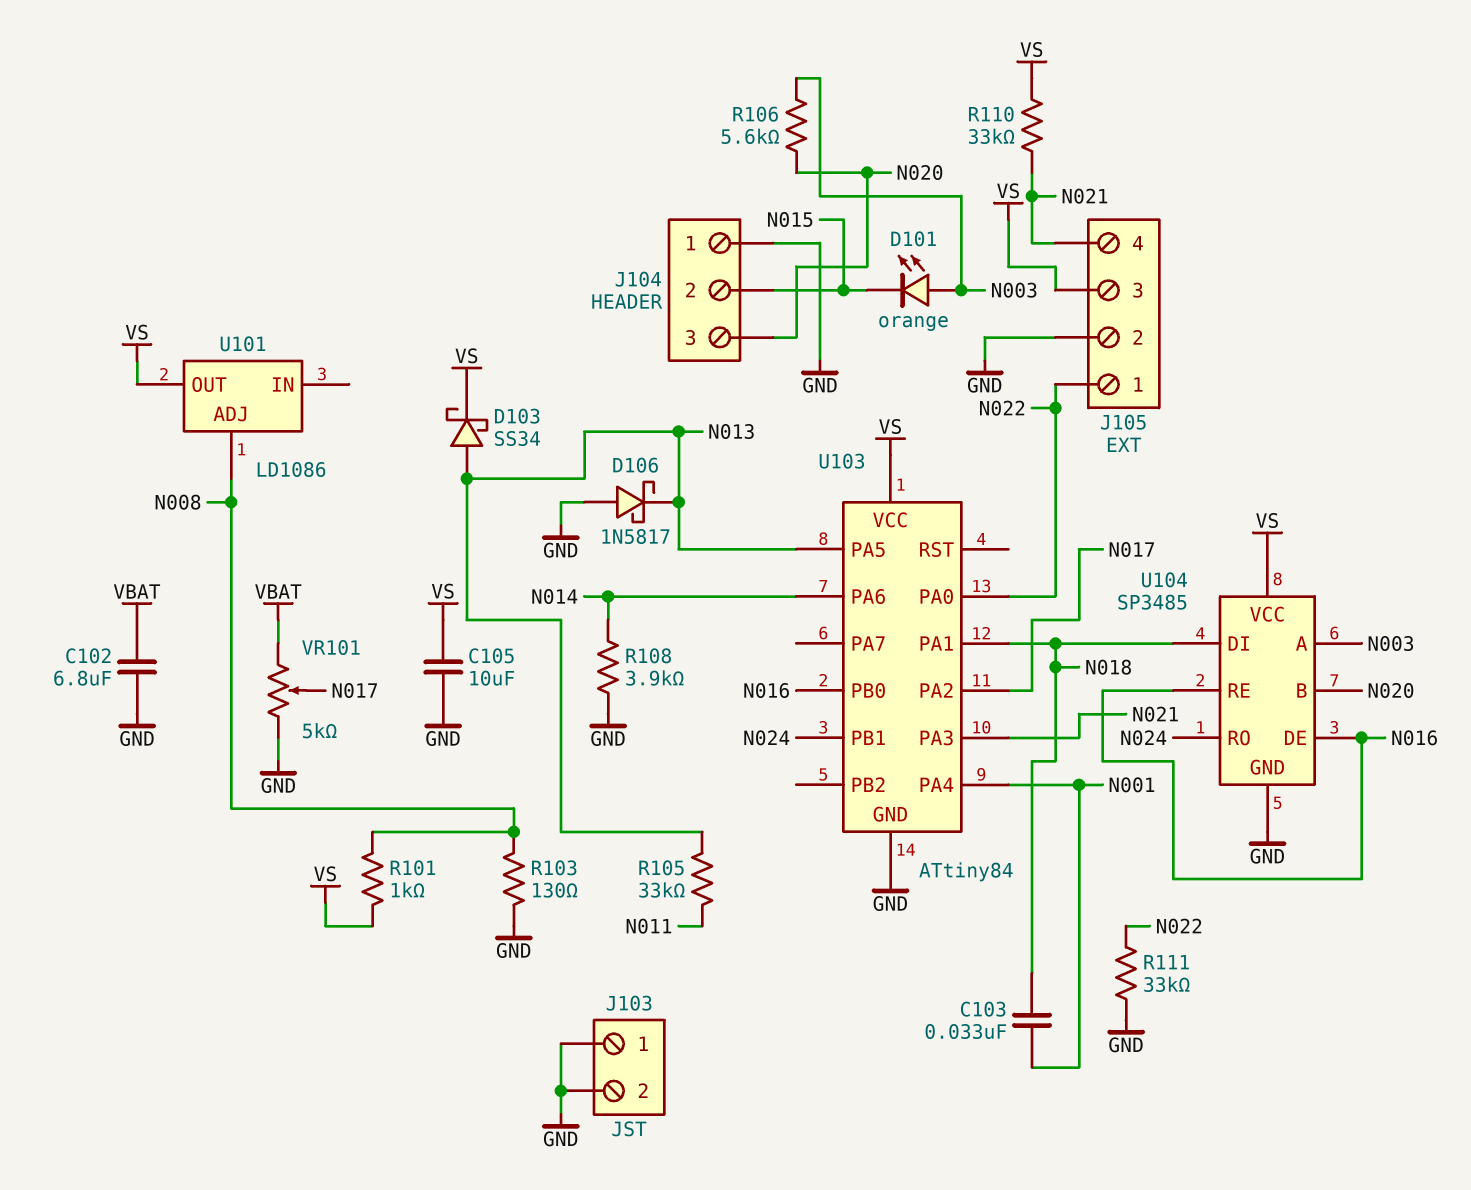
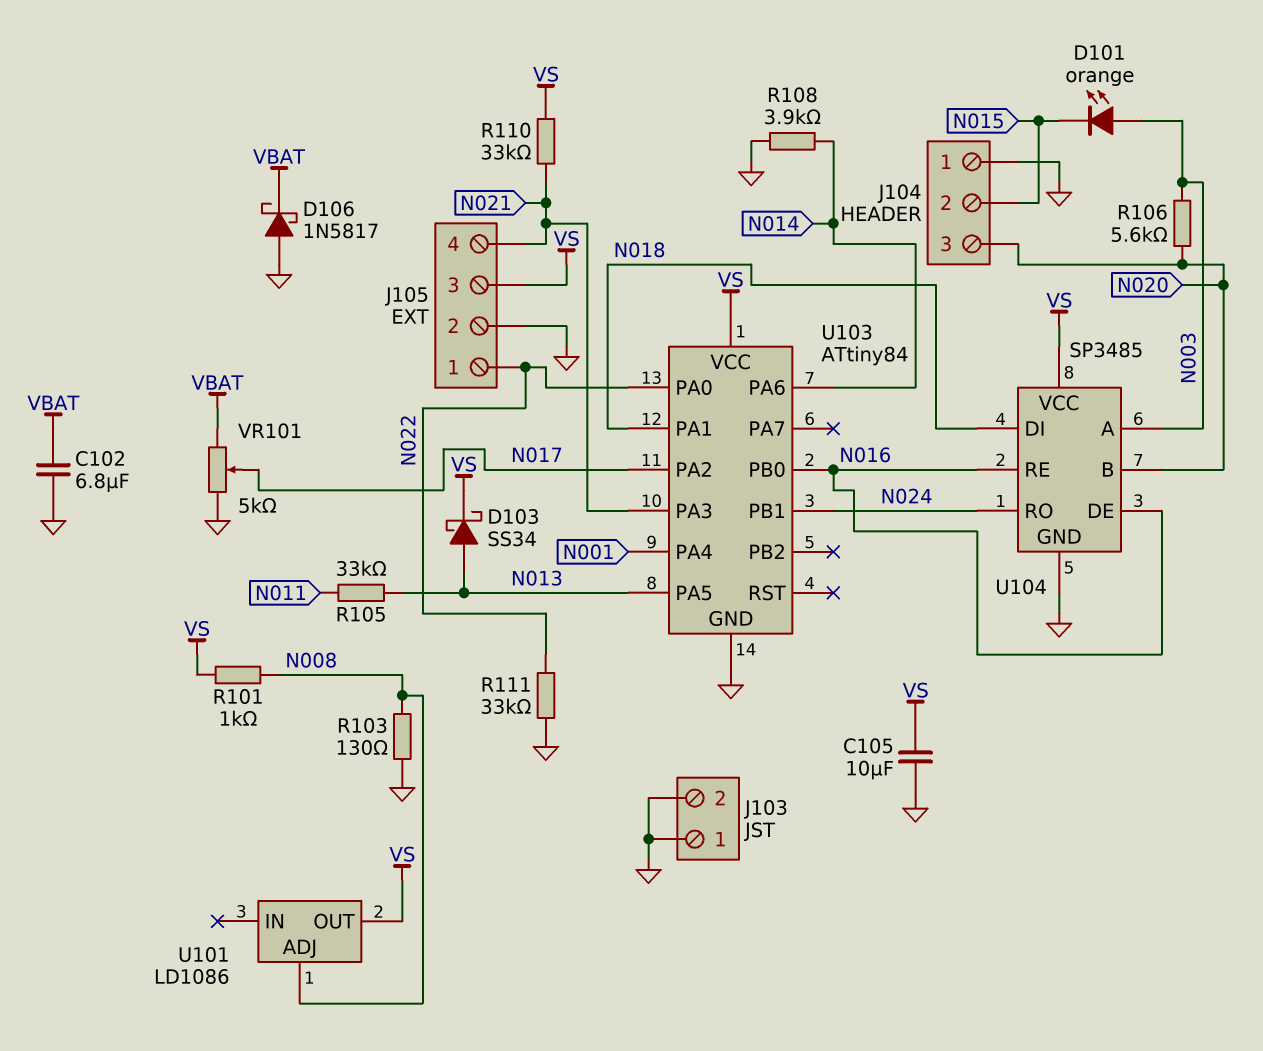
C103: 33nF (N001, N018) -> none
D106: schottky 1N5817 (A GND, K N013) -> schottky 1N5817 (A GND, K VBAT)

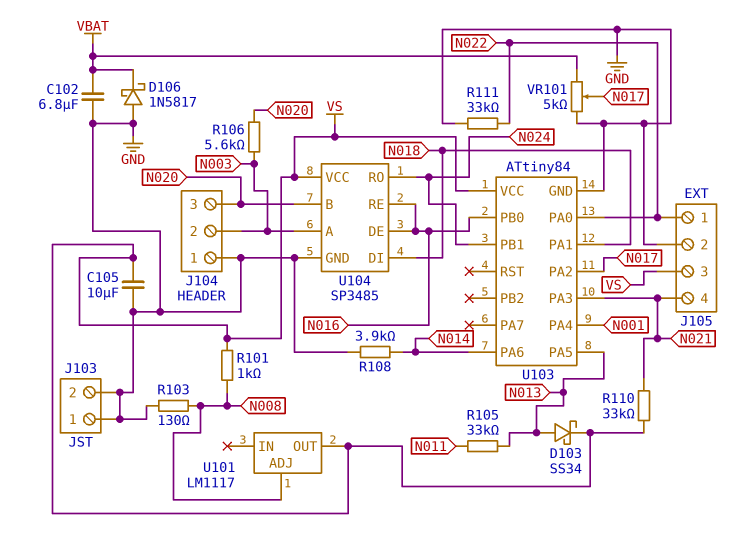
D101: LED orange (A N003, K N015) -> none
J104 pin 2: N015 -> N003
U101: LD1086 -> LM1117

